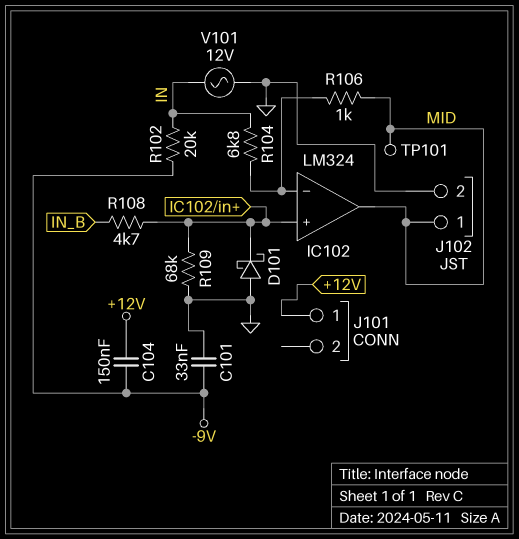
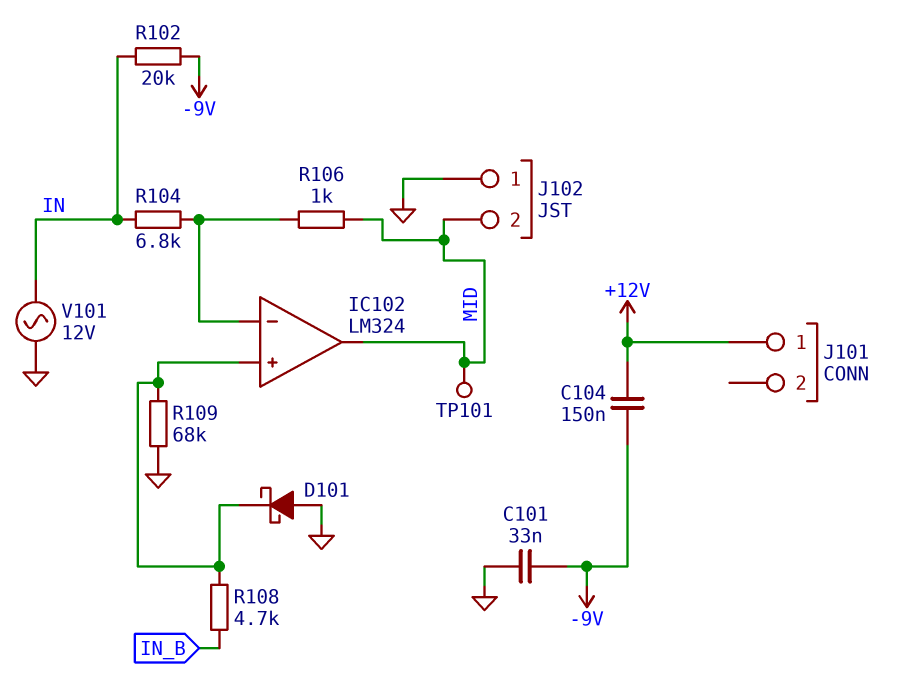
J102 pin 1: MID -> GND
J102 pin 2: GND -> MID

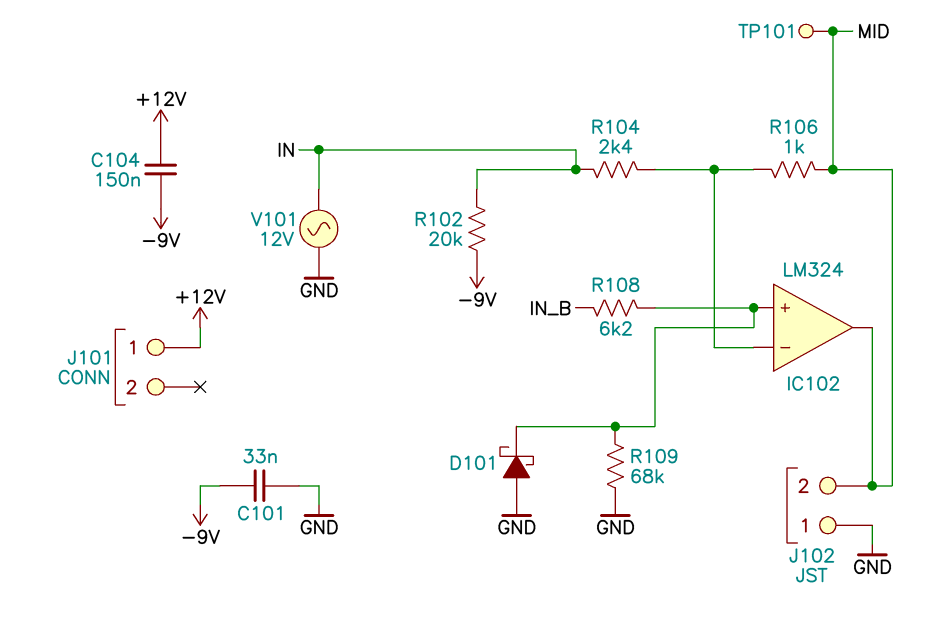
R104: 6.8k (IC102/in-, IN) -> 2.4k (IC102/in-, IN)
R108: 4.7k (IC102/in+, IN_B) -> 6.2k (IC102/in+, IN_B)

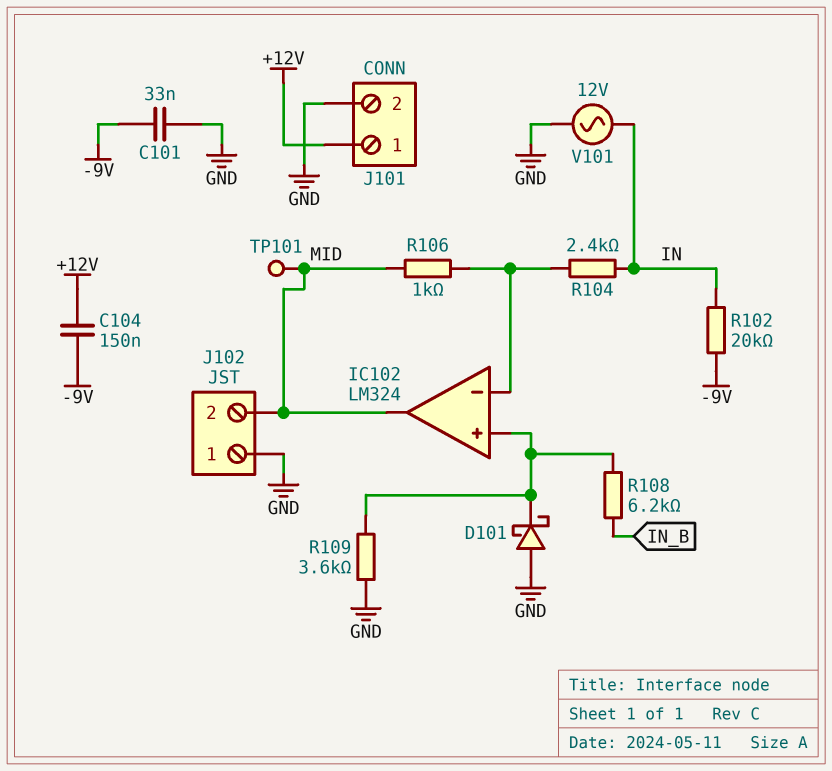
J101 pin 2: none -> GND
R109: 68k (GND, IC102/in+) -> 3.6k (GND, IC102/in+)

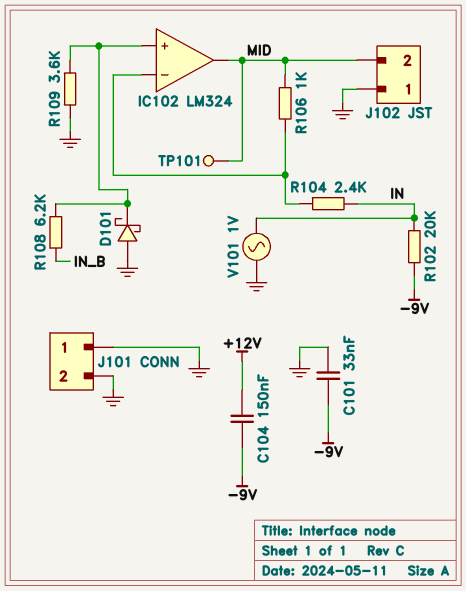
J101 pin 1: +12V -> GND
V101: AC 12V (GND, IN) -> AC 1V (GND, IN)

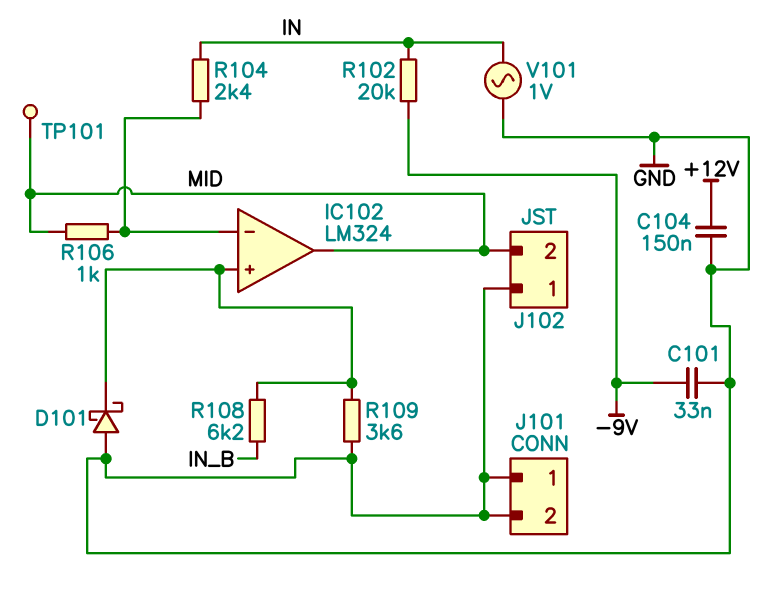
C104: 150nF (+12V, -9V) -> 150nF (+12V, GND)

